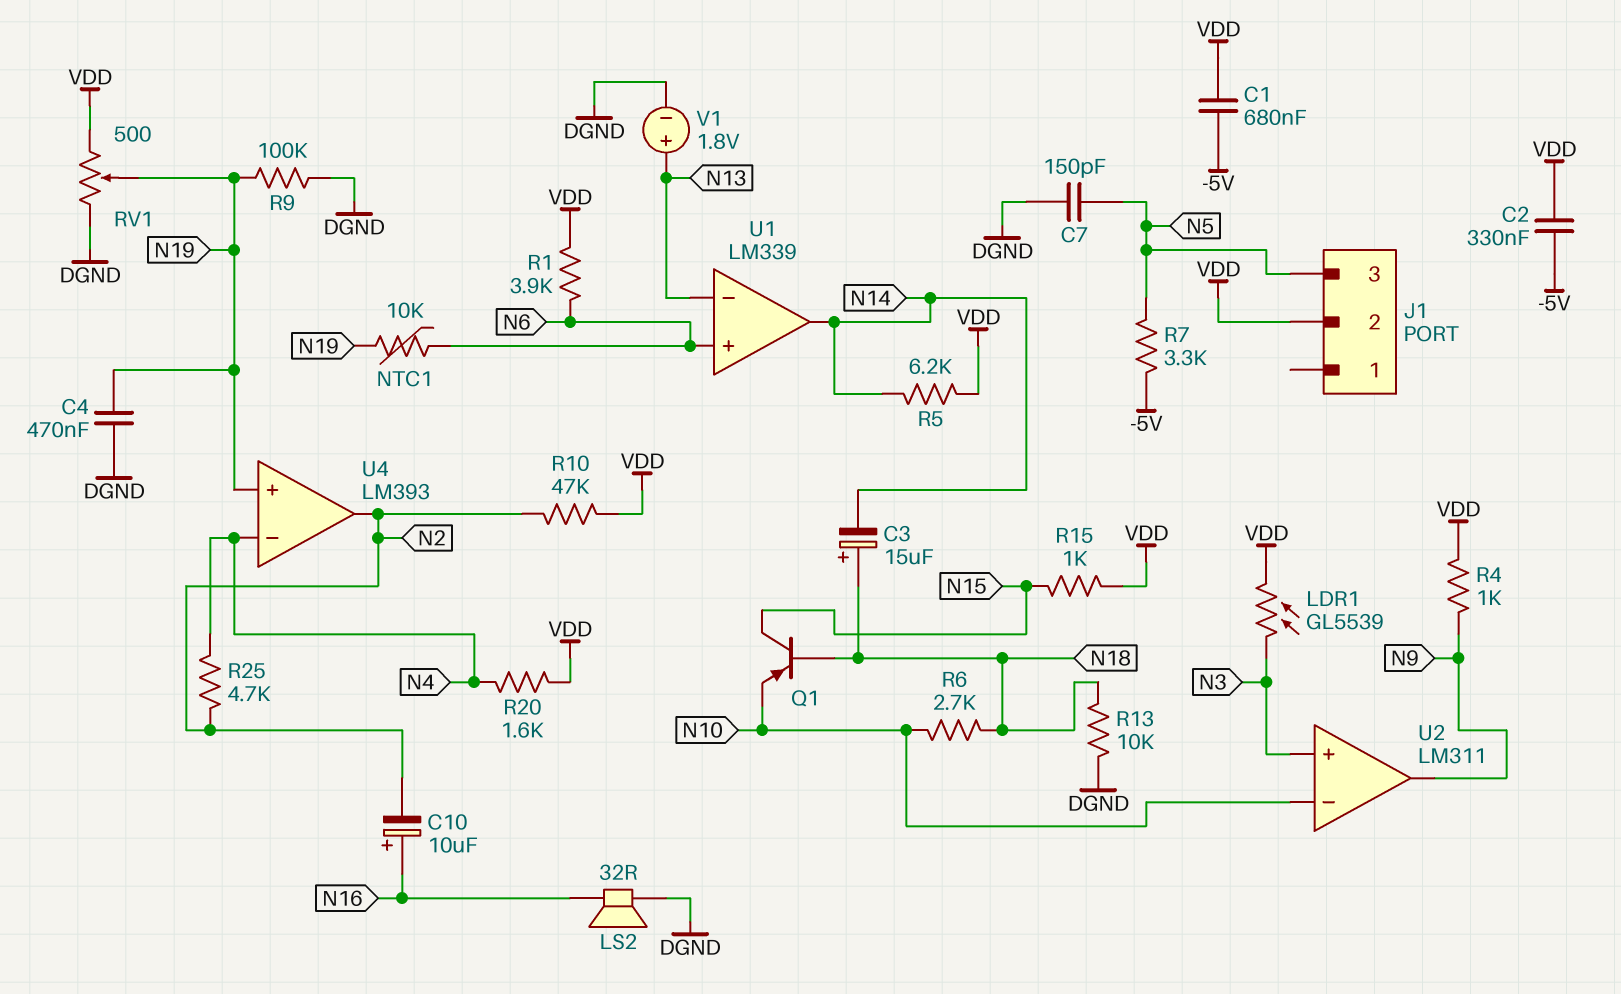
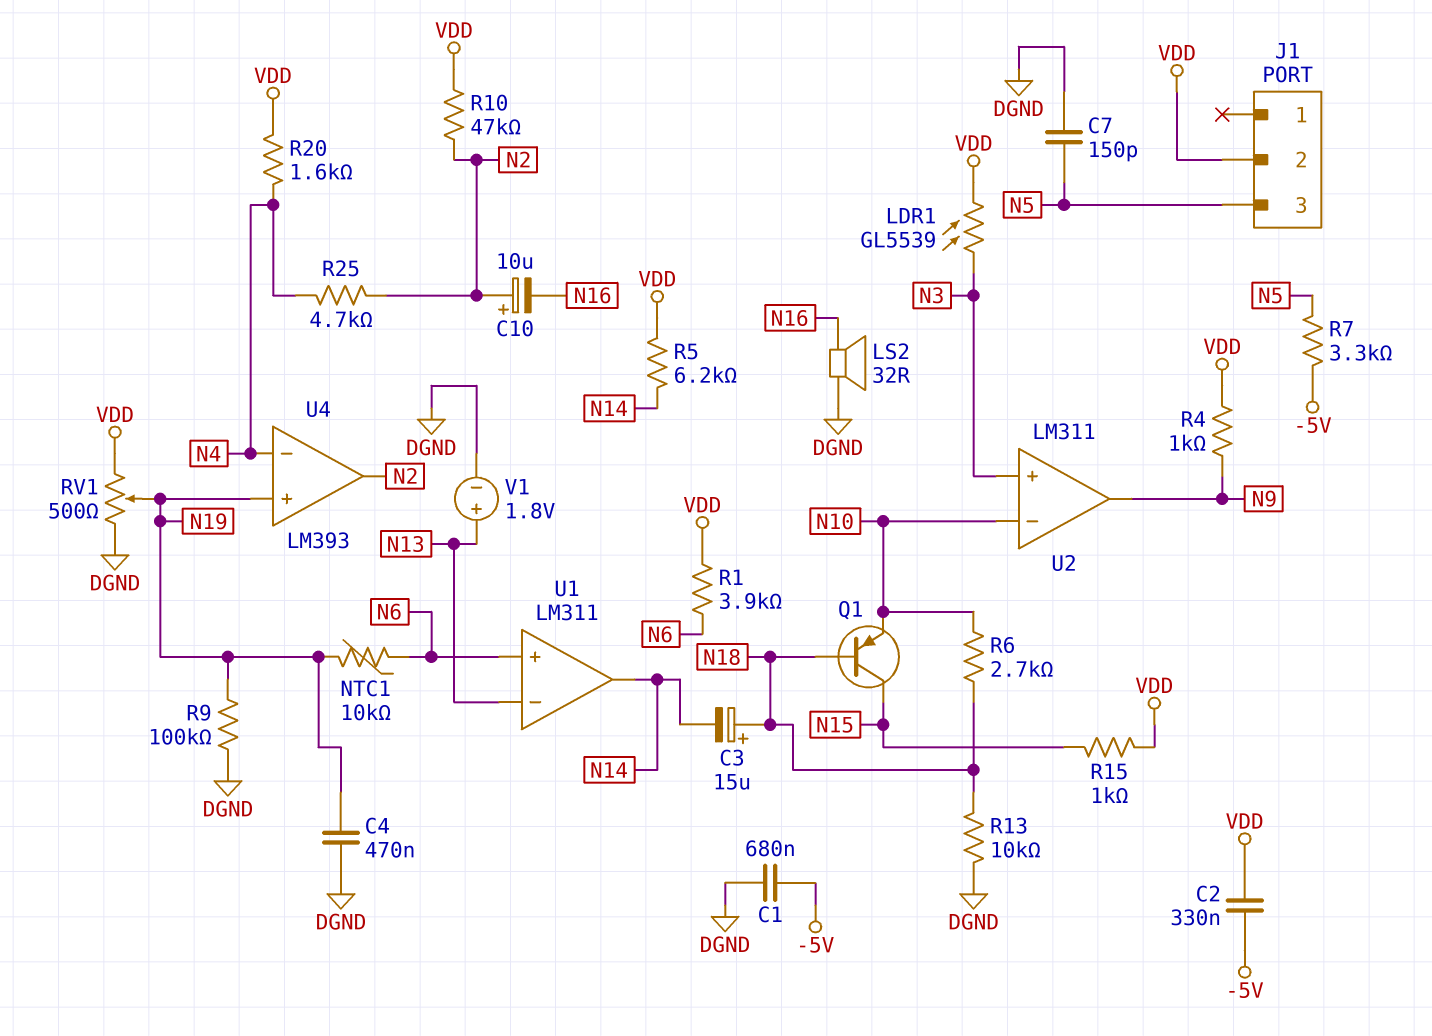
C1: 680nF (-5V, VDD) -> 680nF (-5V, DGND)
C10: 10uF (plus N16, minus N2) -> 10uF (plus N2, minus N16)
U1: LM339 -> LM311

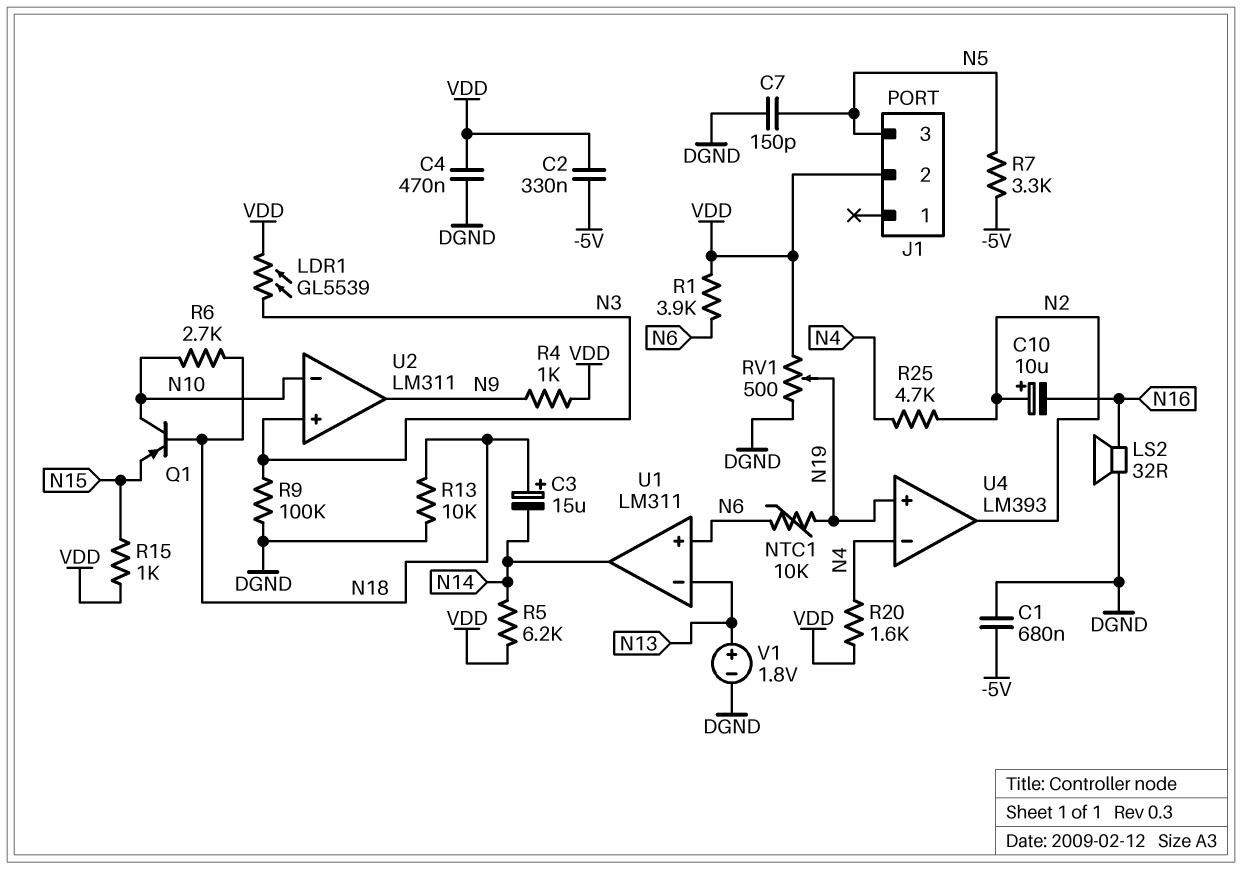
C4: 470nF (DGND, N19) -> 470nF (DGND, VDD)
Q1: PNP (B N18, C N15, E N10) -> PNP (B N18, C N10, E N15)
R9: 100k (DGND, N19) -> 100k (DGND, N3)
R10: 47k (N2, VDD) -> none

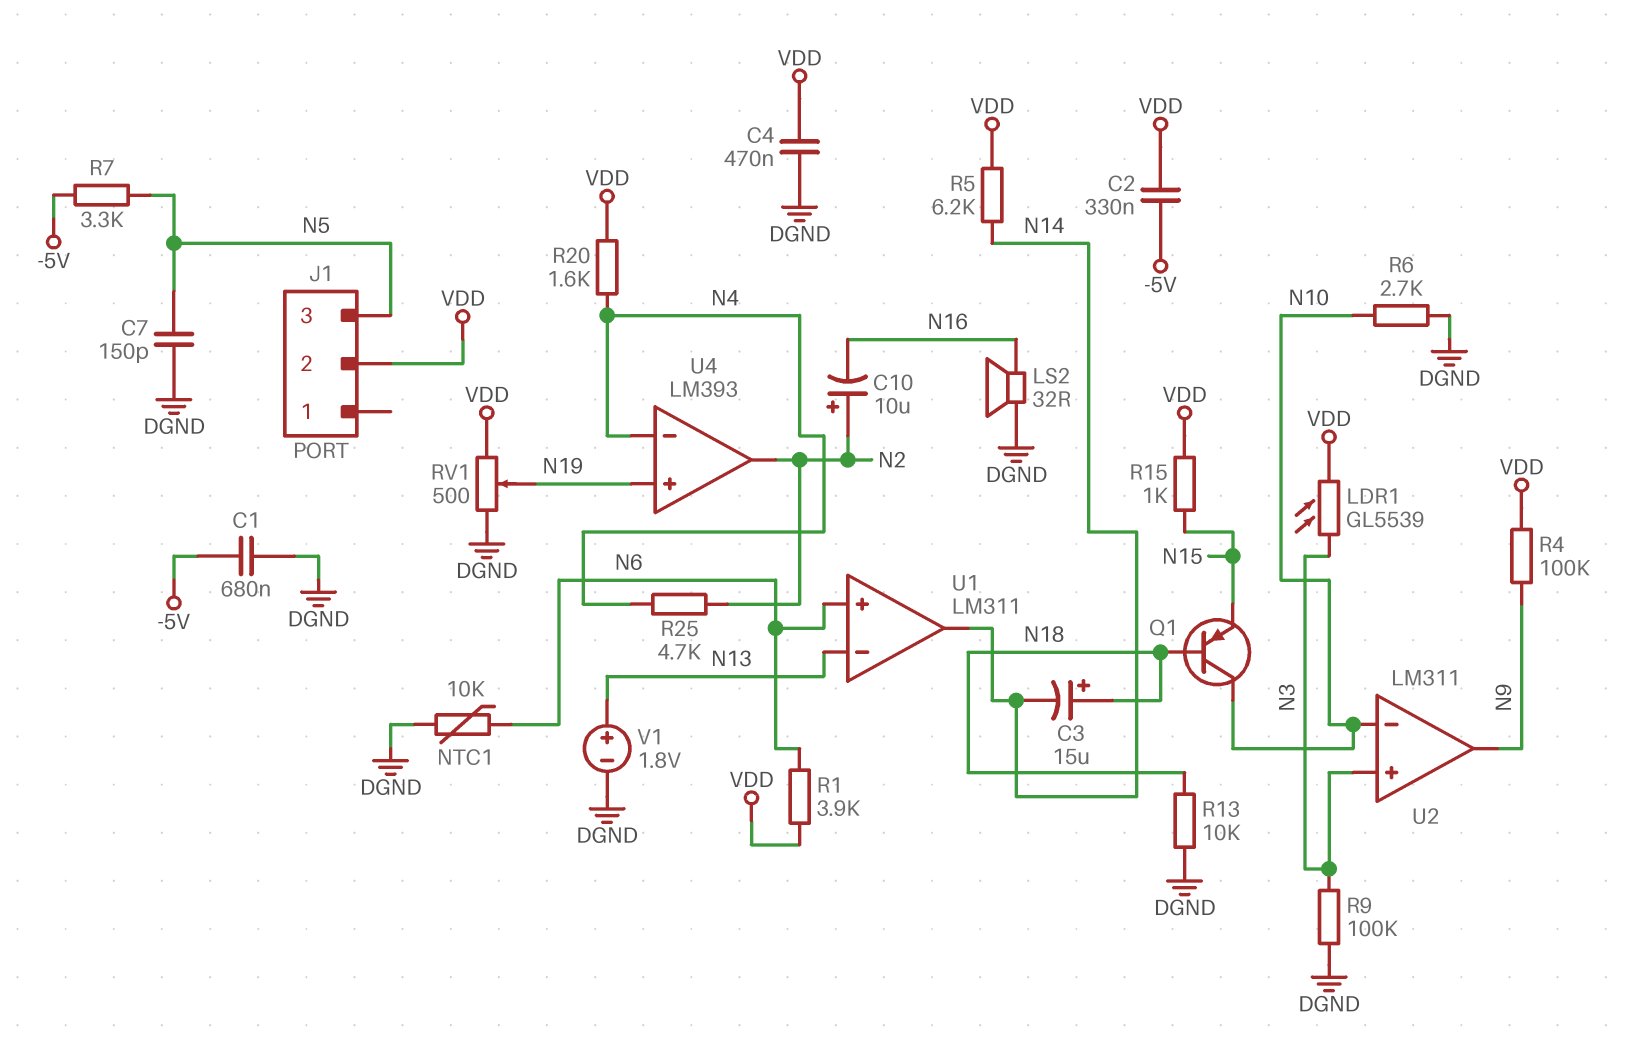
NTC1: 10k (N6, N19) -> 10k (DGND, N6)
R4: 1k (N9, VDD) -> 100k (N9, VDD)
R6: 2.7k (N10, N18) -> 2.7k (DGND, N10)

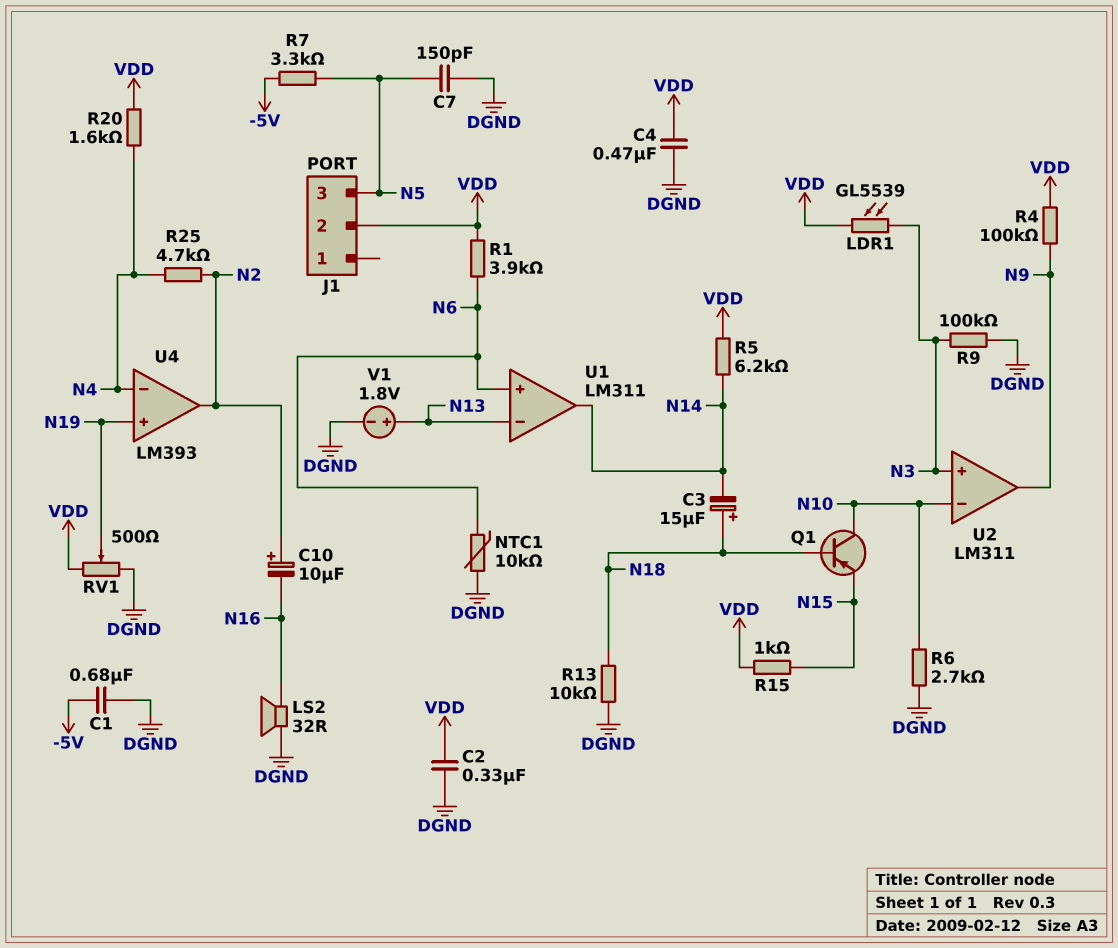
C2: 330nF (-5V, VDD) -> 330nF (DGND, VDD)

